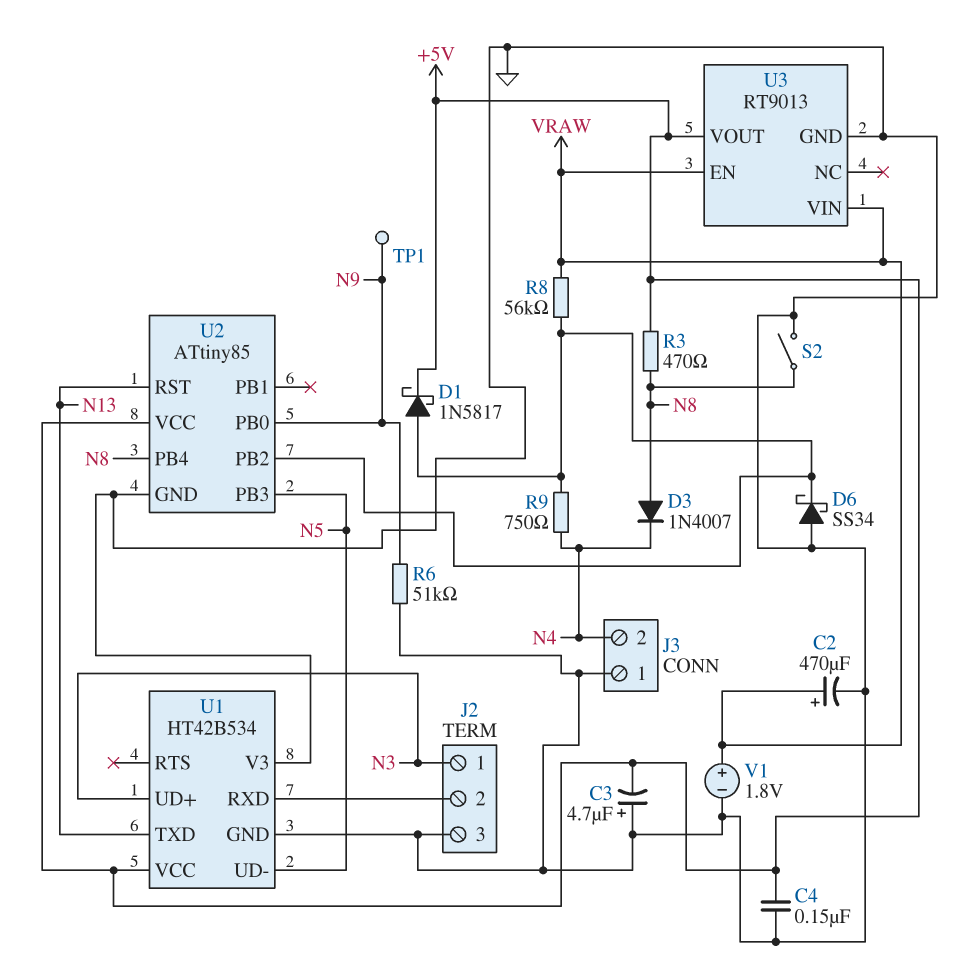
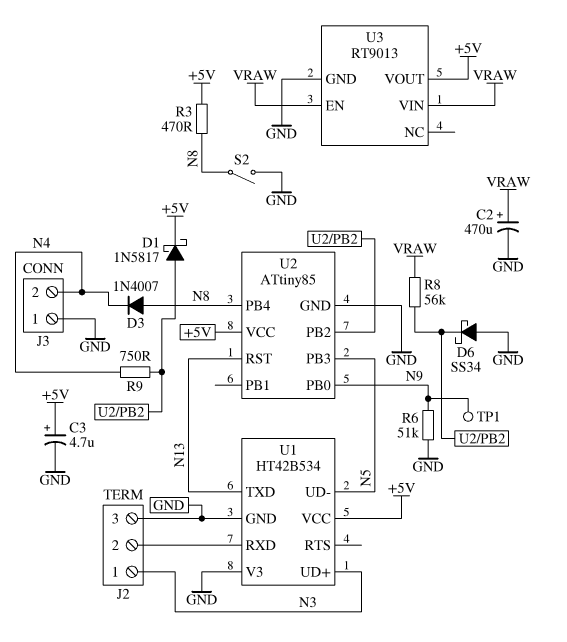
C3: 4.7uF (plus GND, minus +5V) -> 4.7uF (plus +5V, minus GND)
C4: 150nF (+5V, GND) -> none
V1: 1.8V (plus VRAW, minus GND) -> none

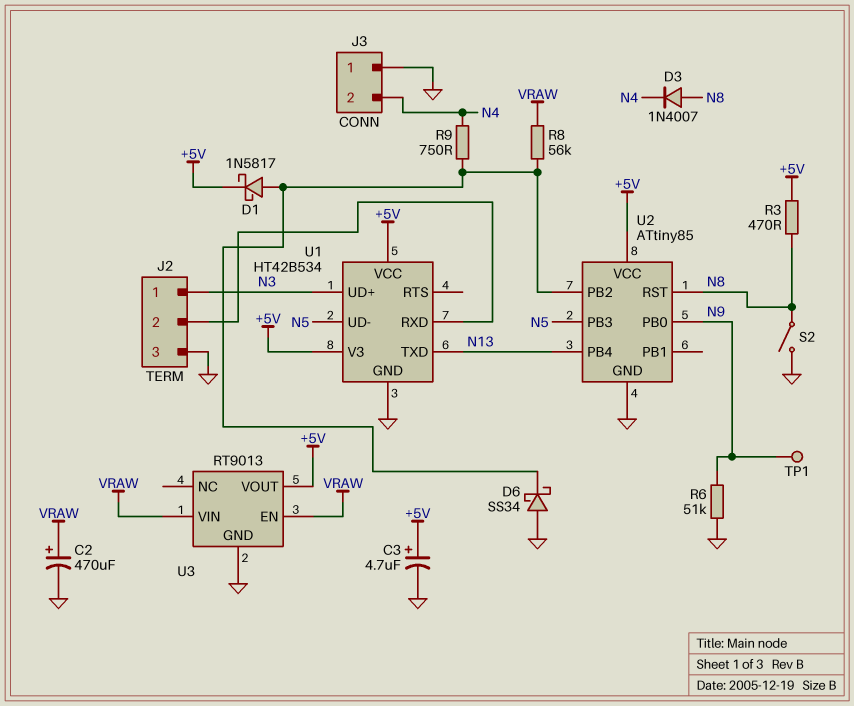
U1 pin V3: GND -> +5V
U2 pin PB4: N8 -> N13
U2 pin RST: N13 -> N8

